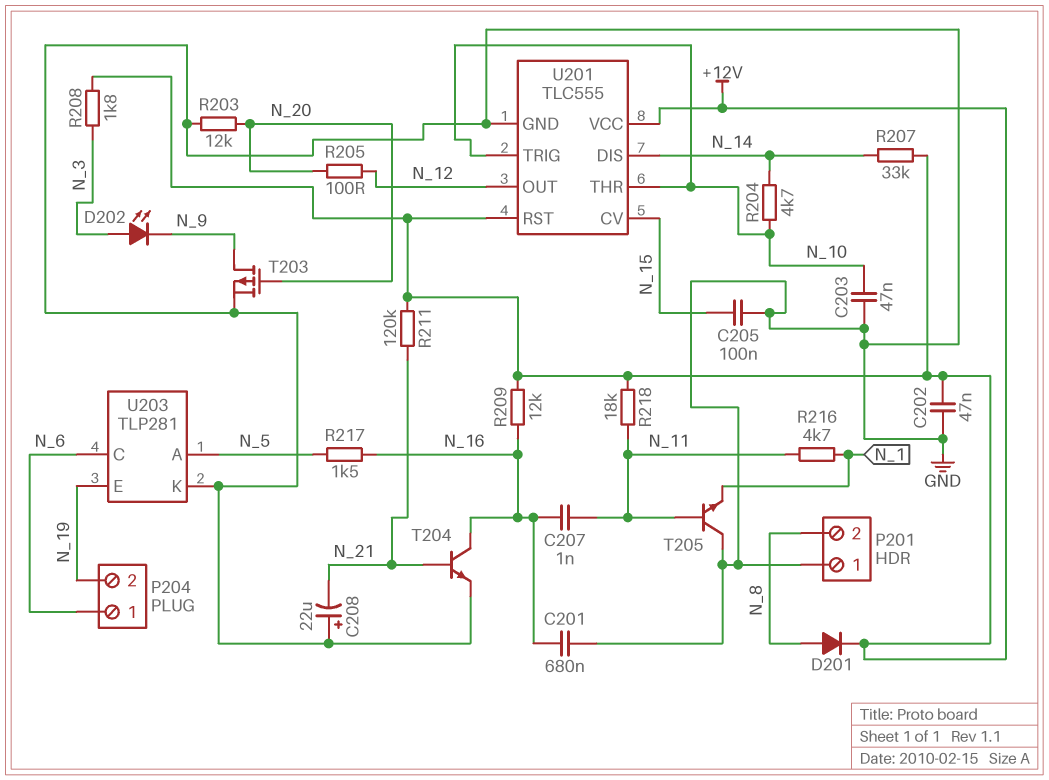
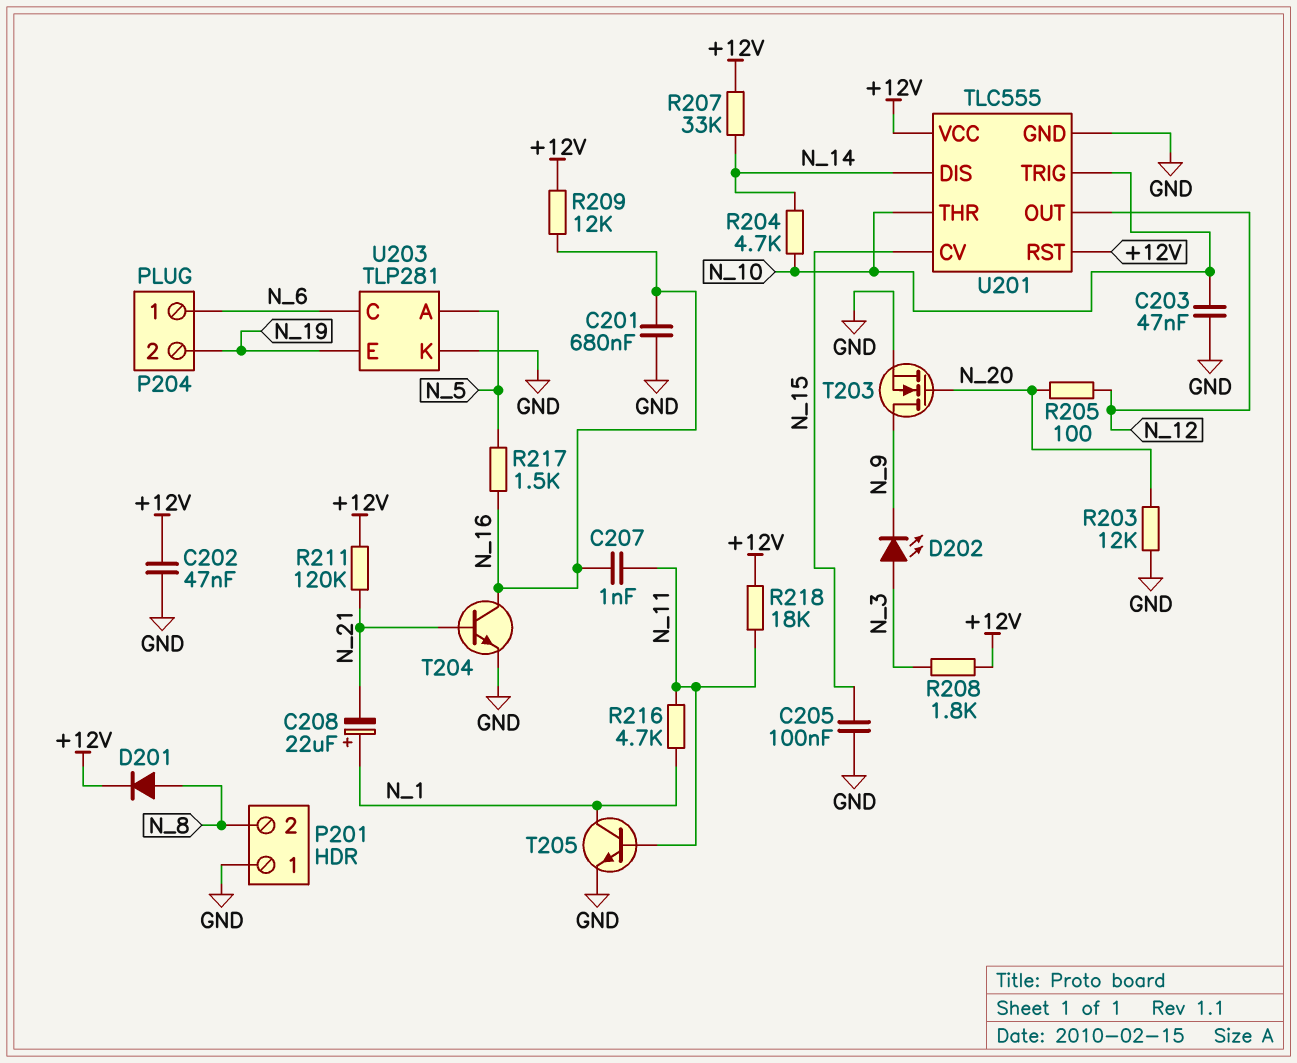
C208: 22uF (plus GND, minus N_21) -> 22uF (plus N_1, minus N_21)
T203: PMOS (G N_20, D N_9, S GND) -> NMOS (G N_20, D N_9, S GND)
T205: NPN (B N_11, C GND, E N_1) -> NPN (B N_11, C N_1, E GND)

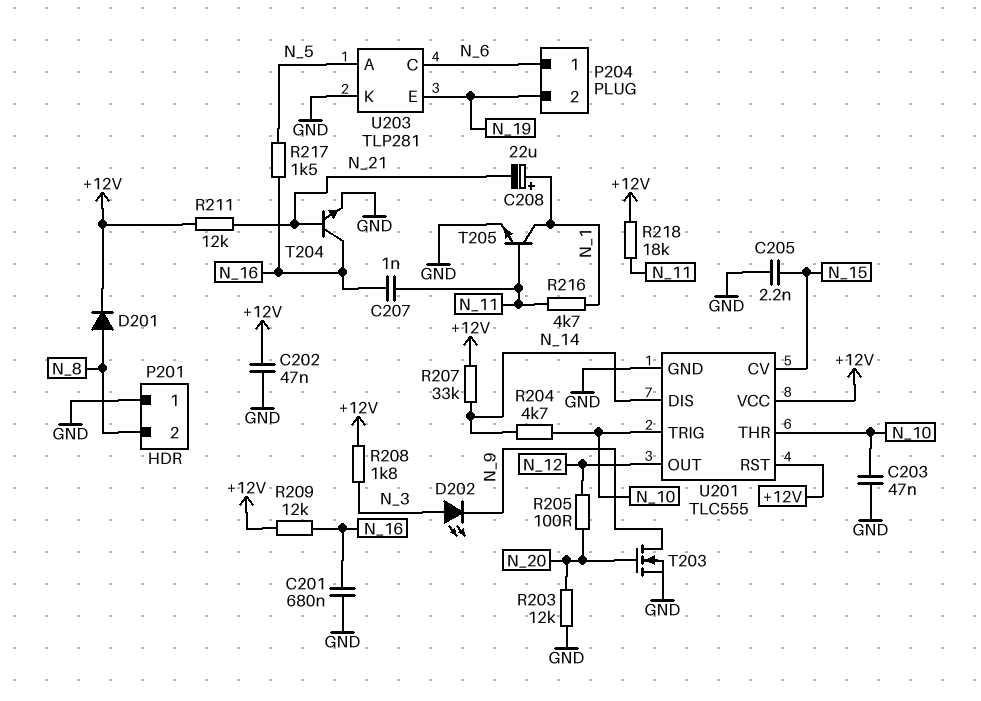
C205: 100nF (GND, N_15) -> 2.2nF (GND, N_15)
R211: 120k (+12V, N_21) -> 12k (+12V, N_21)

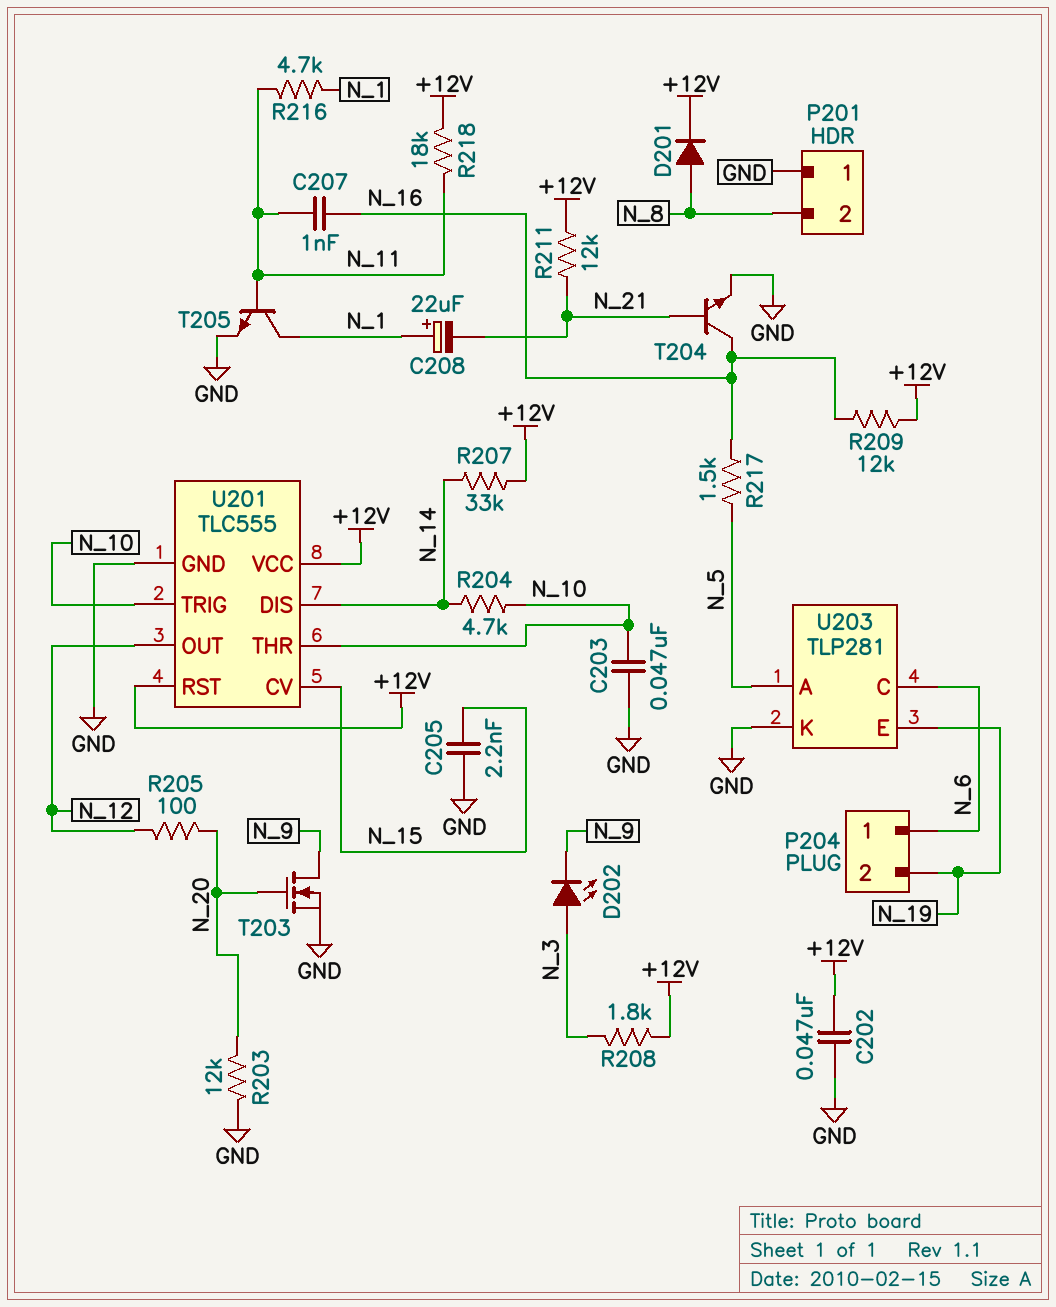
C201: 680nF (GND, N_16) -> none

